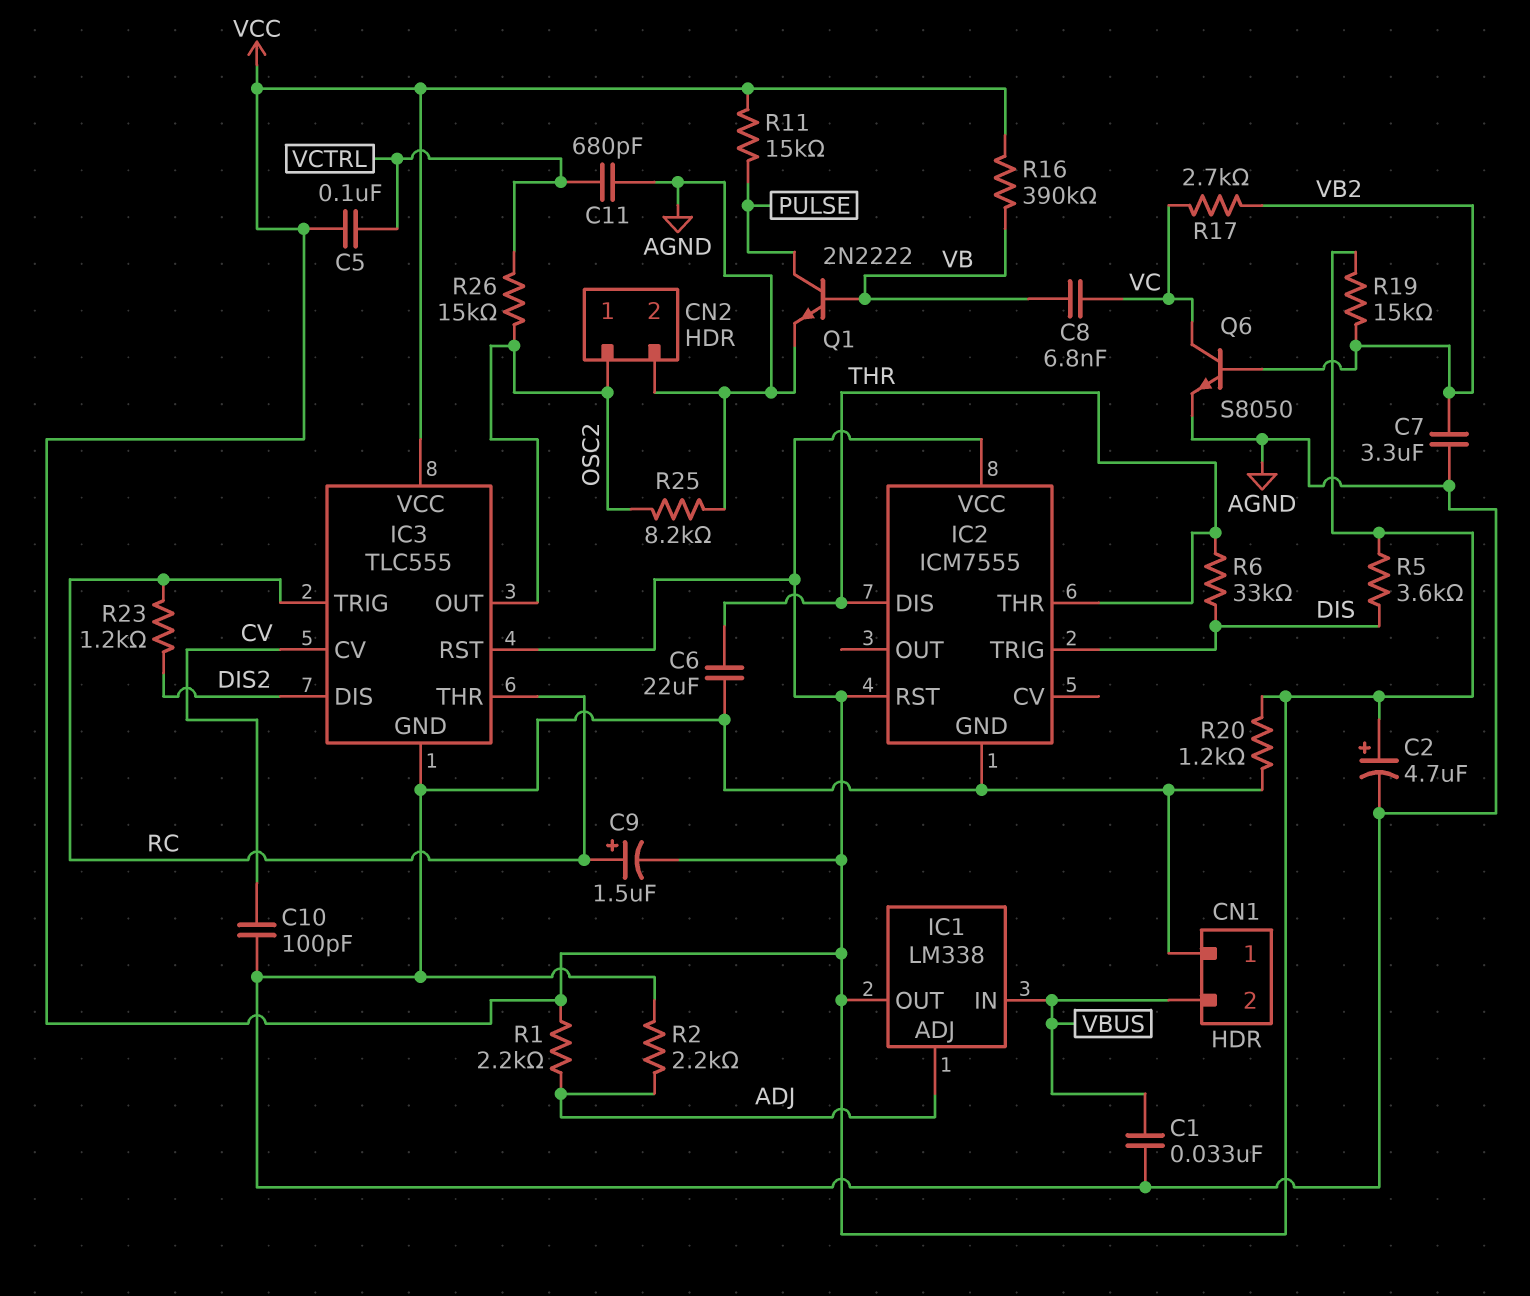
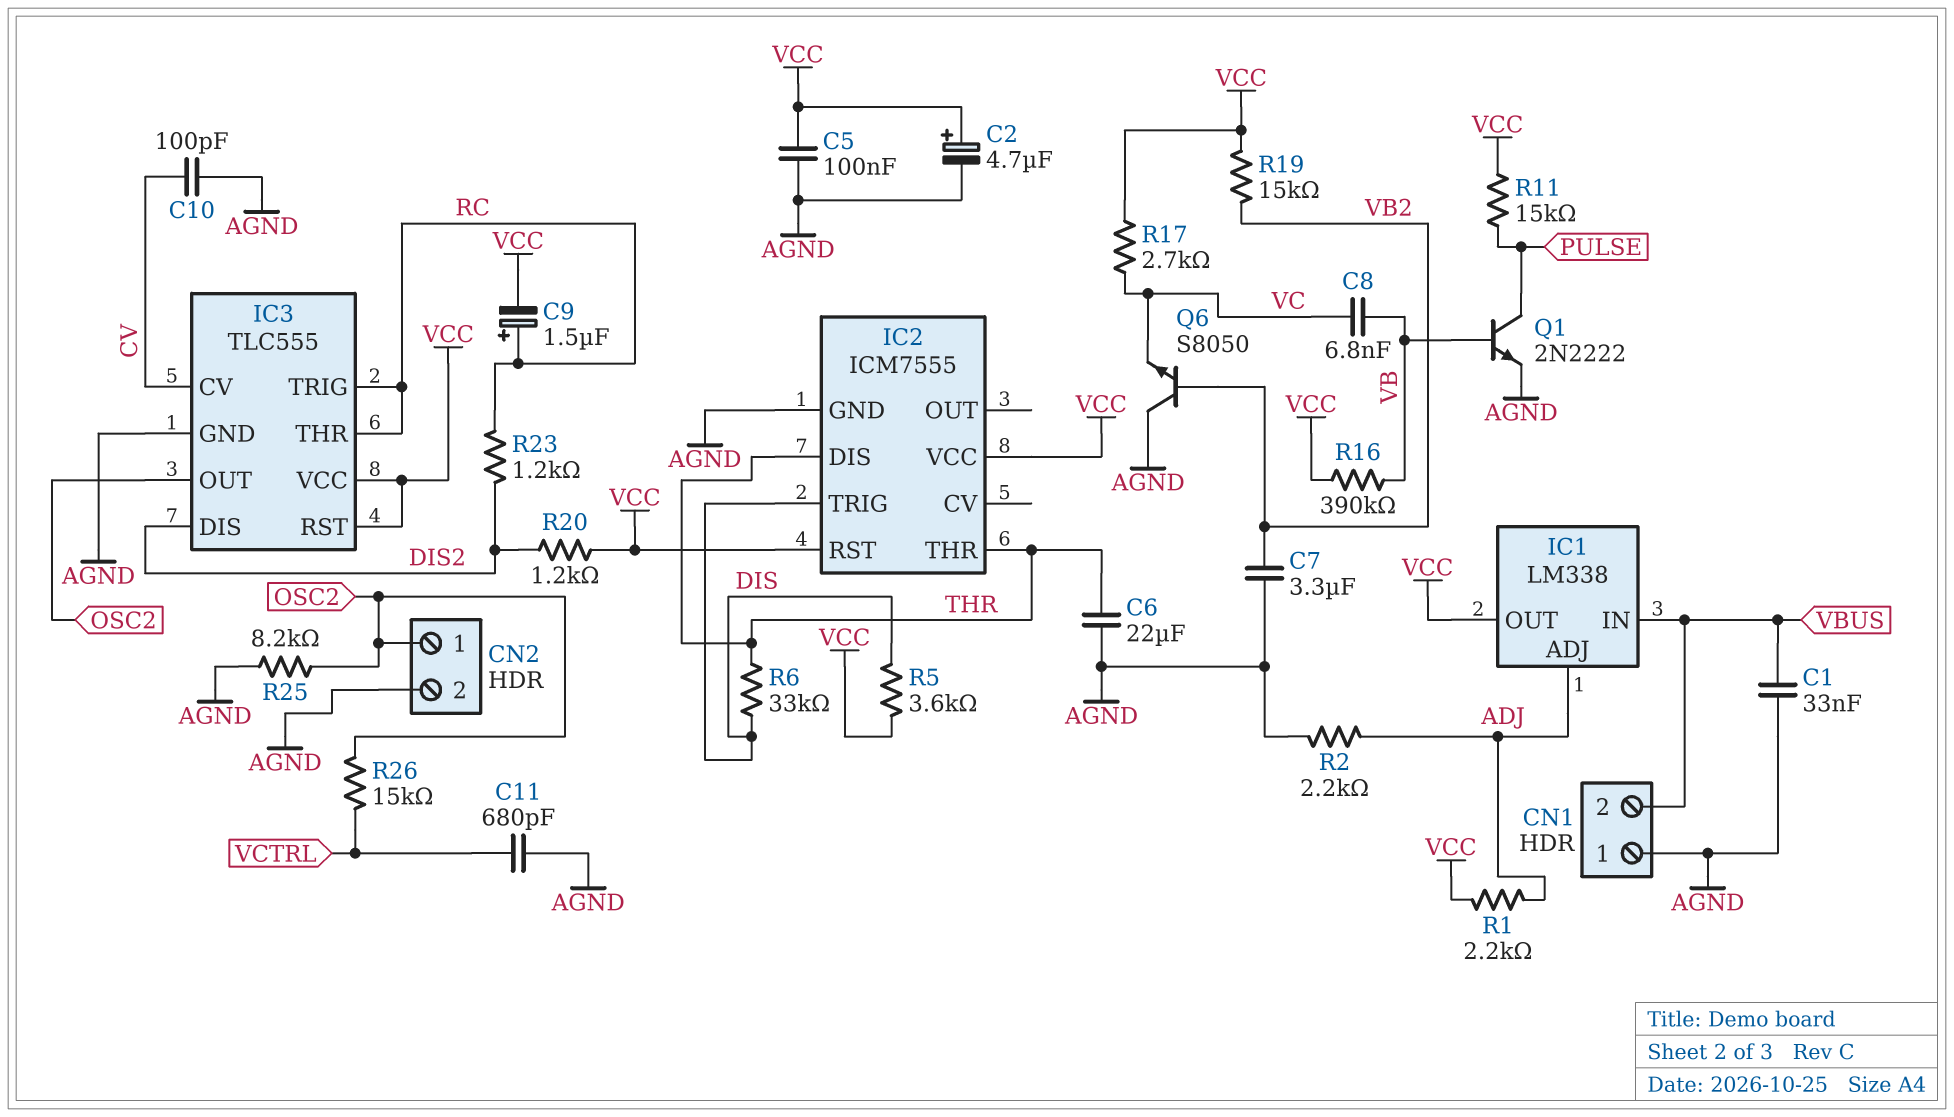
C5: 100nF (VCC, VCTRL) -> 100nF (AGND, VCC)
Q6: NPN S8050 (B VB2, C VC, E AGND) -> NPN S8050 (B VB2, C AGND, E VC)
R17: 2.7k (VB2, VC) -> 2.7k (VC, VCC)
R20: 1.2k (AGND, VCC) -> 1.2k (DIS2, VCC)

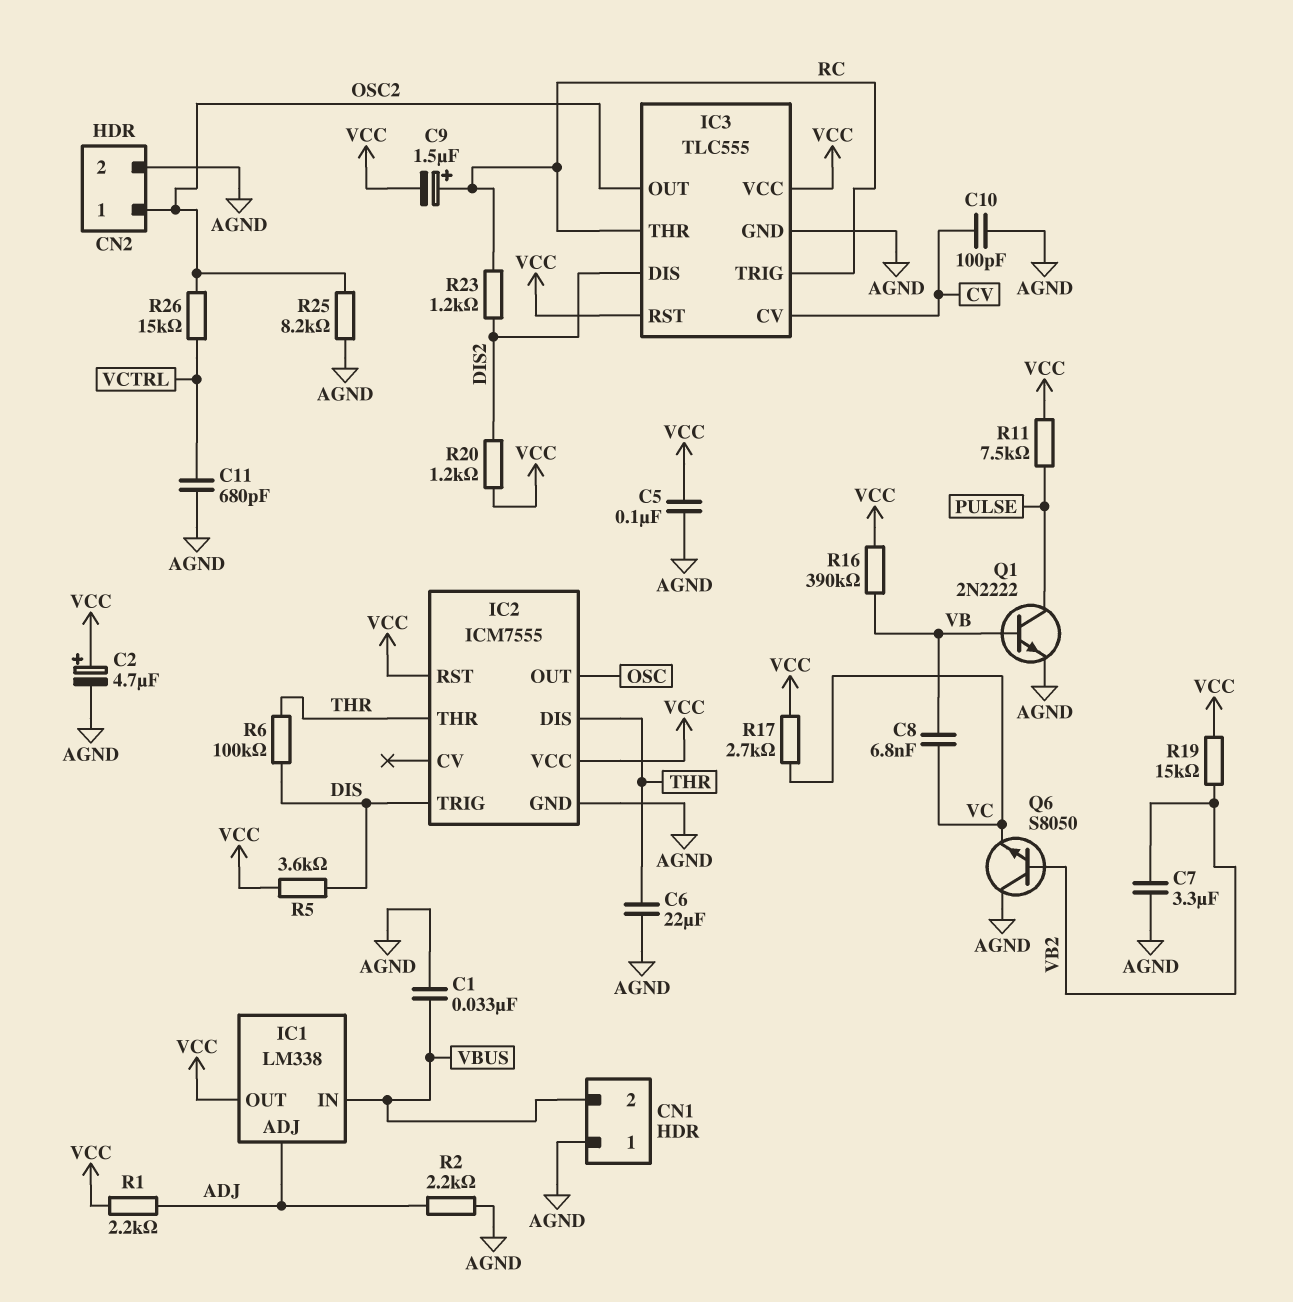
IC2 pin OUT: none -> OSC
R6: 33k (DIS, THR) -> 100k (DIS, THR)
R11: 15k (PULSE, VCC) -> 7.5k (PULSE, VCC)

